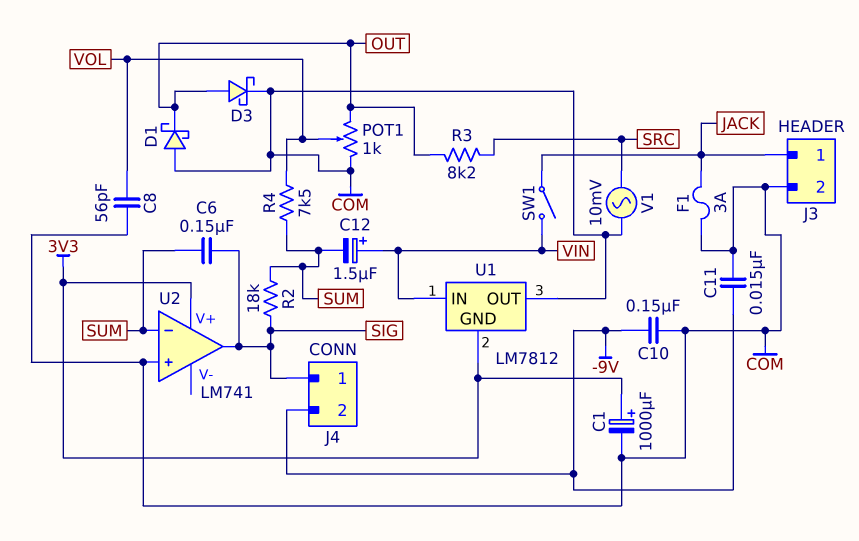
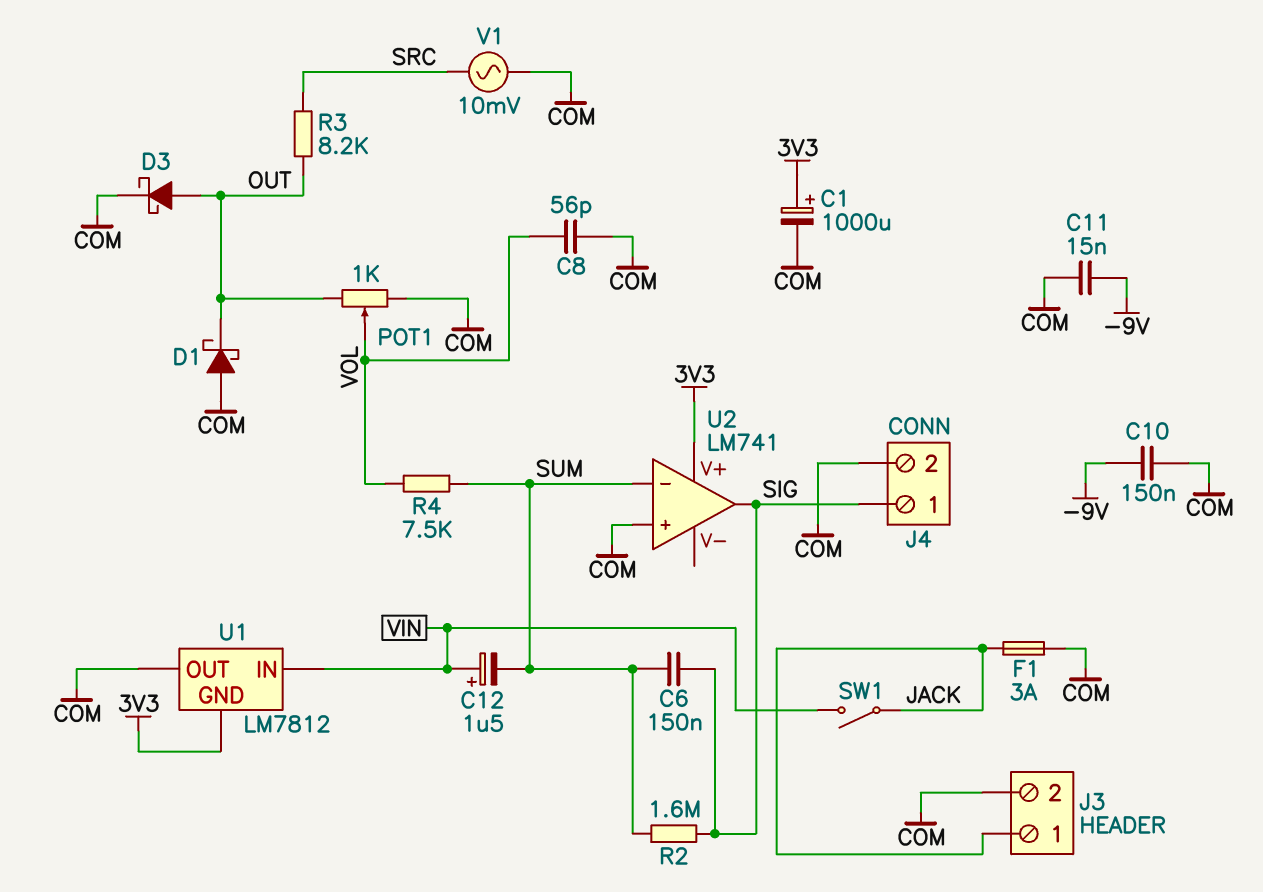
J4 pin 2: -9V -> COM
R2: 18k (SIG, SUM) -> 1.6M (SIG, SUM)

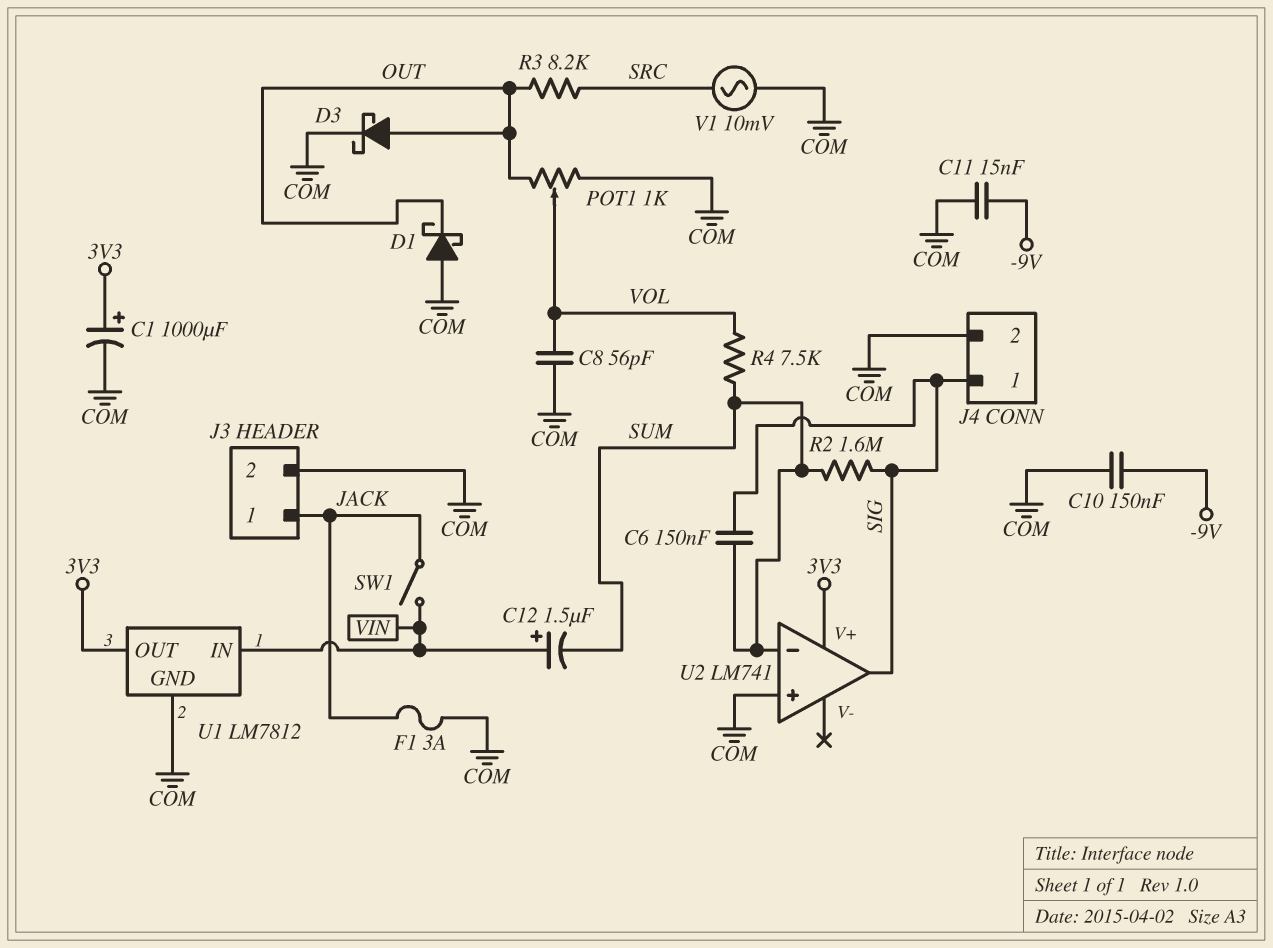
U1 pin GND: 3V3 -> COM
U1 pin OUT: COM -> 3V3

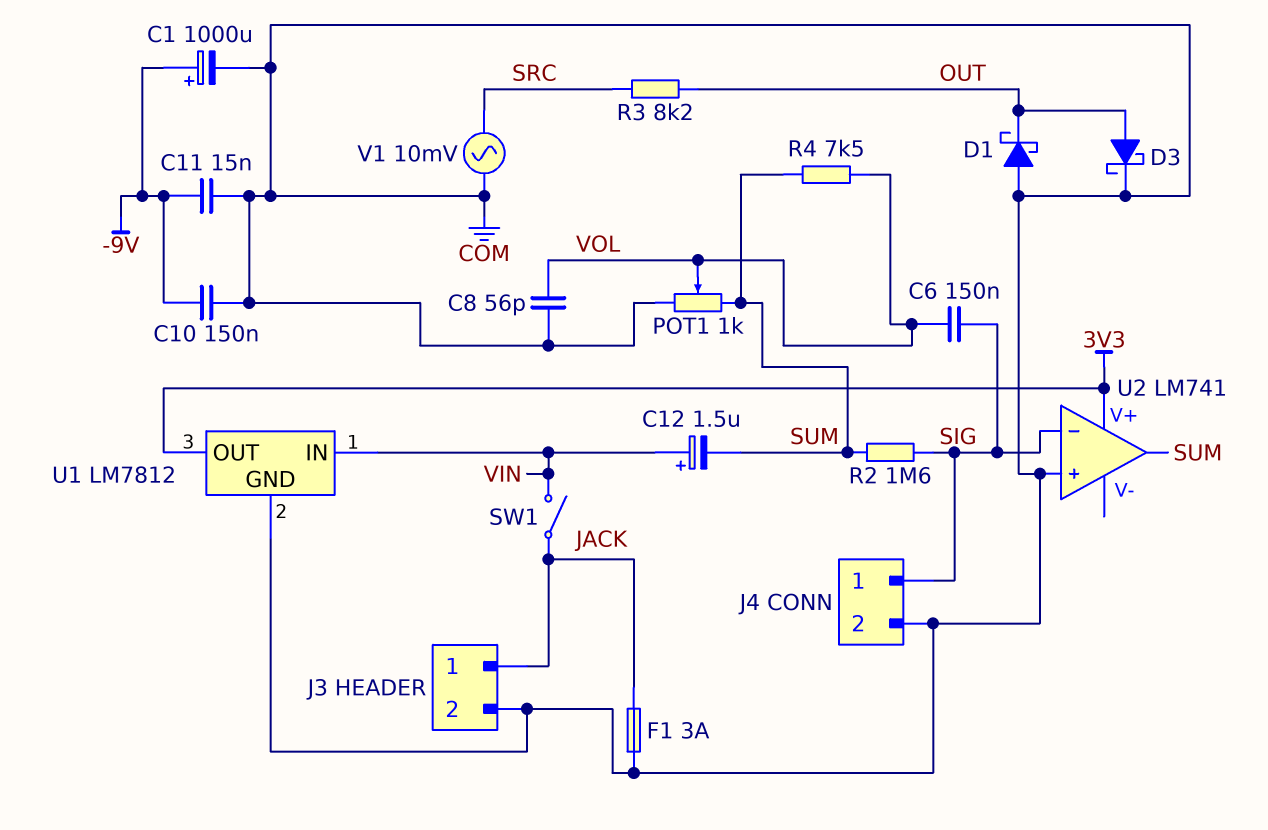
C1: 1000uF (plus 3V3, minus COM) -> 1000uF (plus -9V, minus COM)
C6: 150nF (SIG, SUM) -> 150nF (SIG, VOL)
POT1: 1k (COM, OUT, wiper VOL) -> 1k (COM, SUM, wiper VOL)
U2 pin in-: SUM -> SIG
U2 pin out: SIG -> SUM

